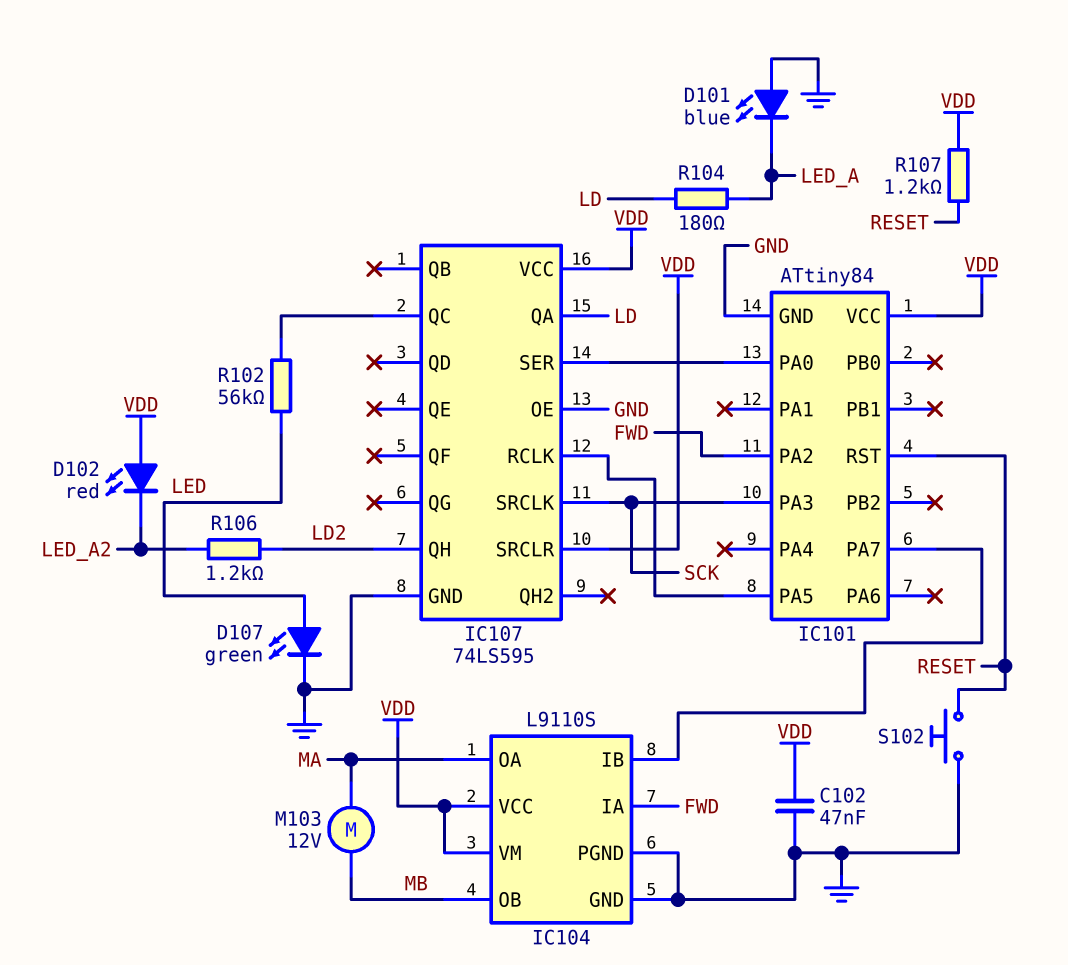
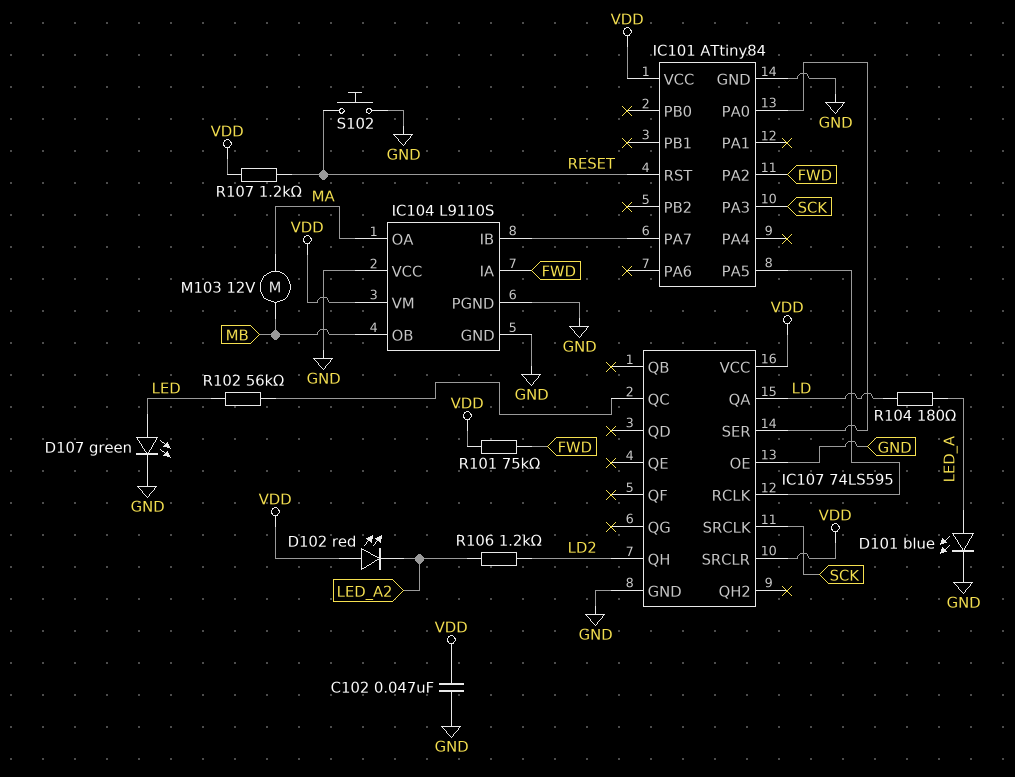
D101: LED blue (A GND, K LED_A) -> LED blue (A LED_A, K GND)
IC104 pin VCC: VDD -> GND
R101: none -> 75k (FWD, VDD)

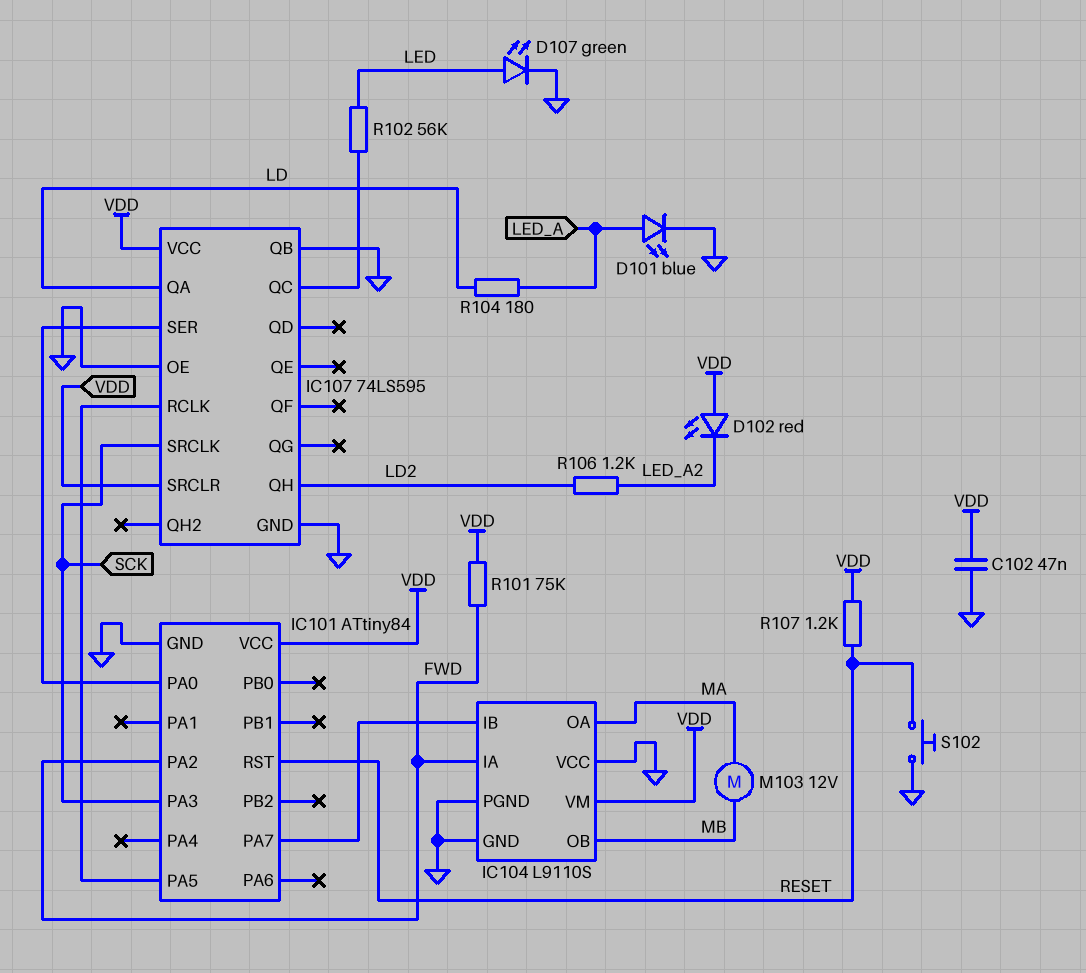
IC107 pin QB: none -> GND

